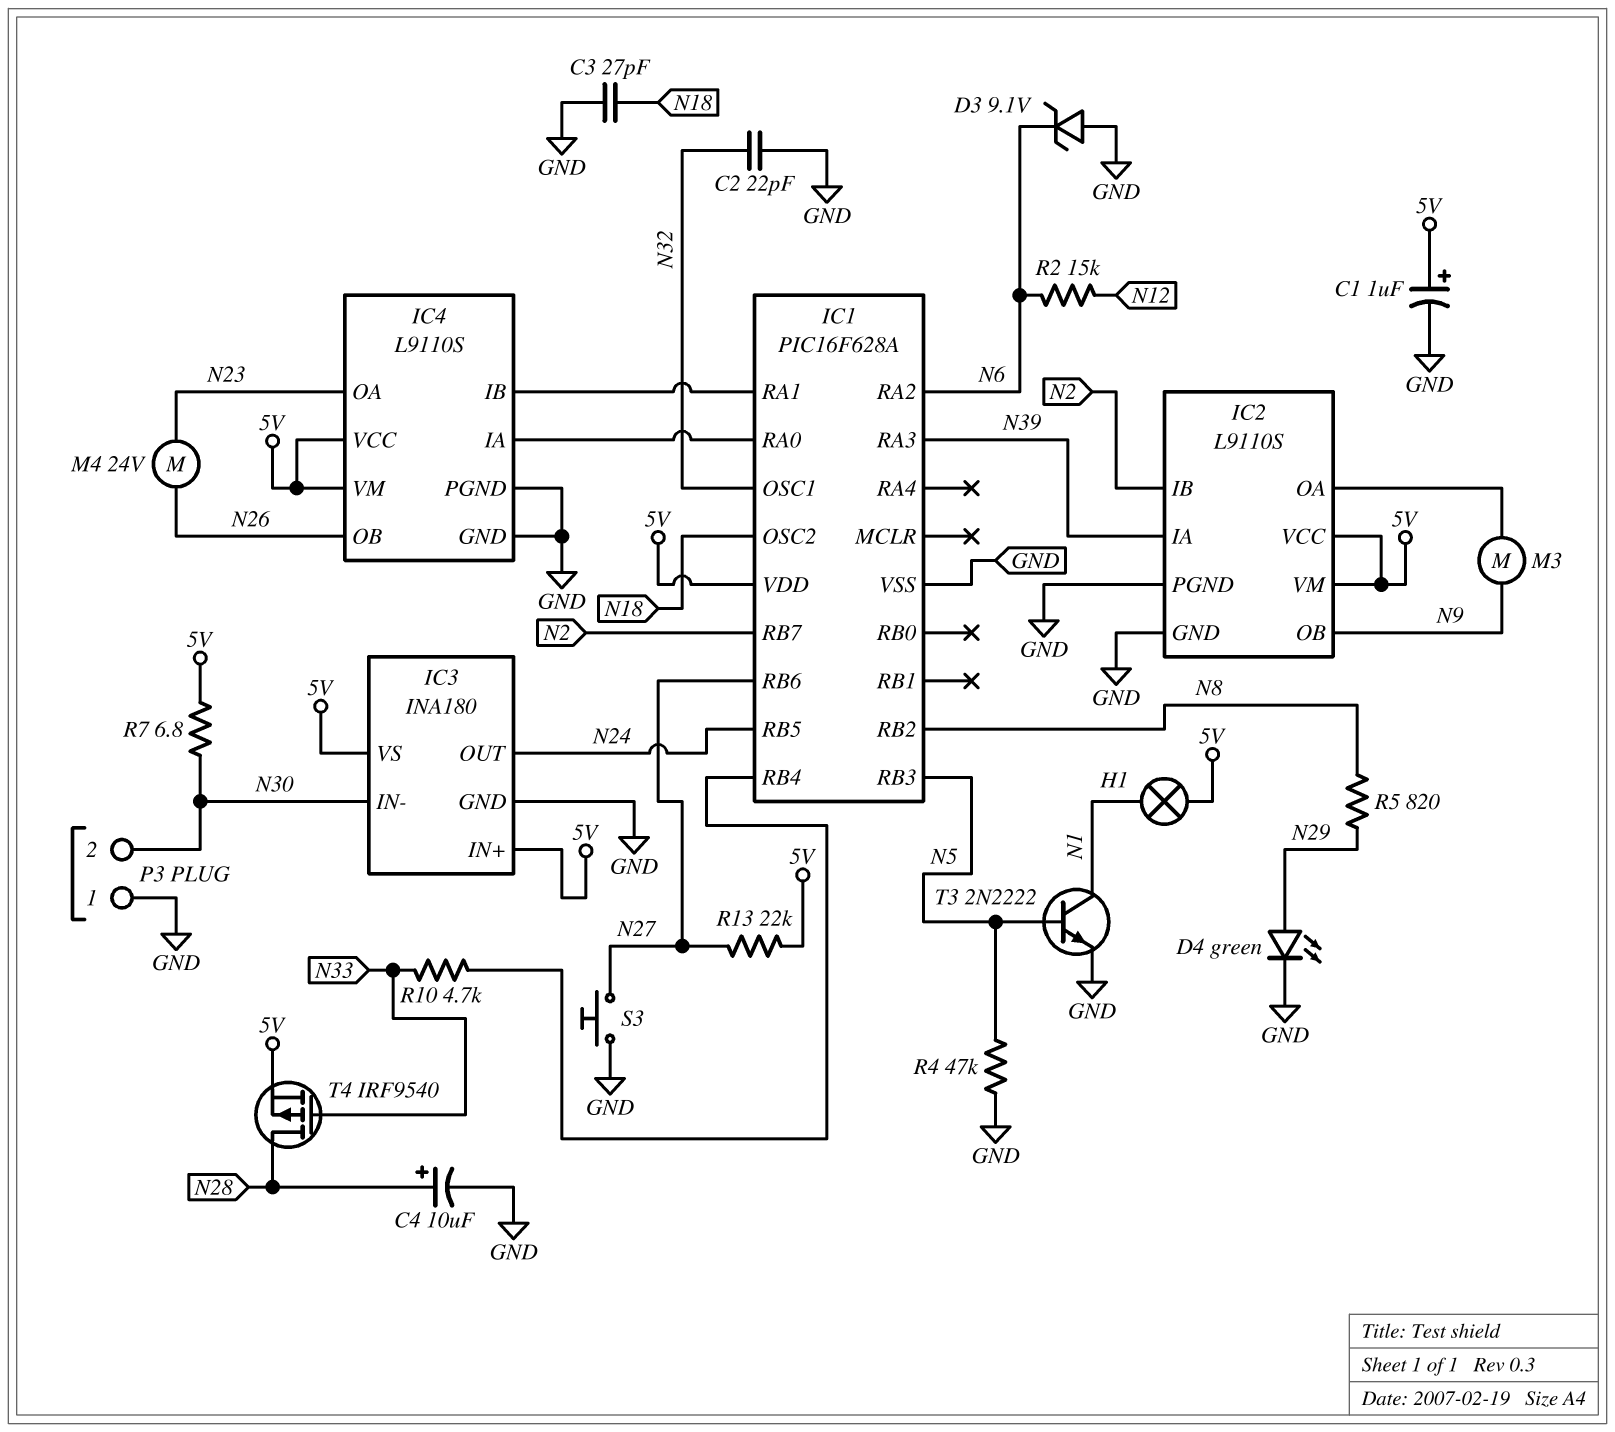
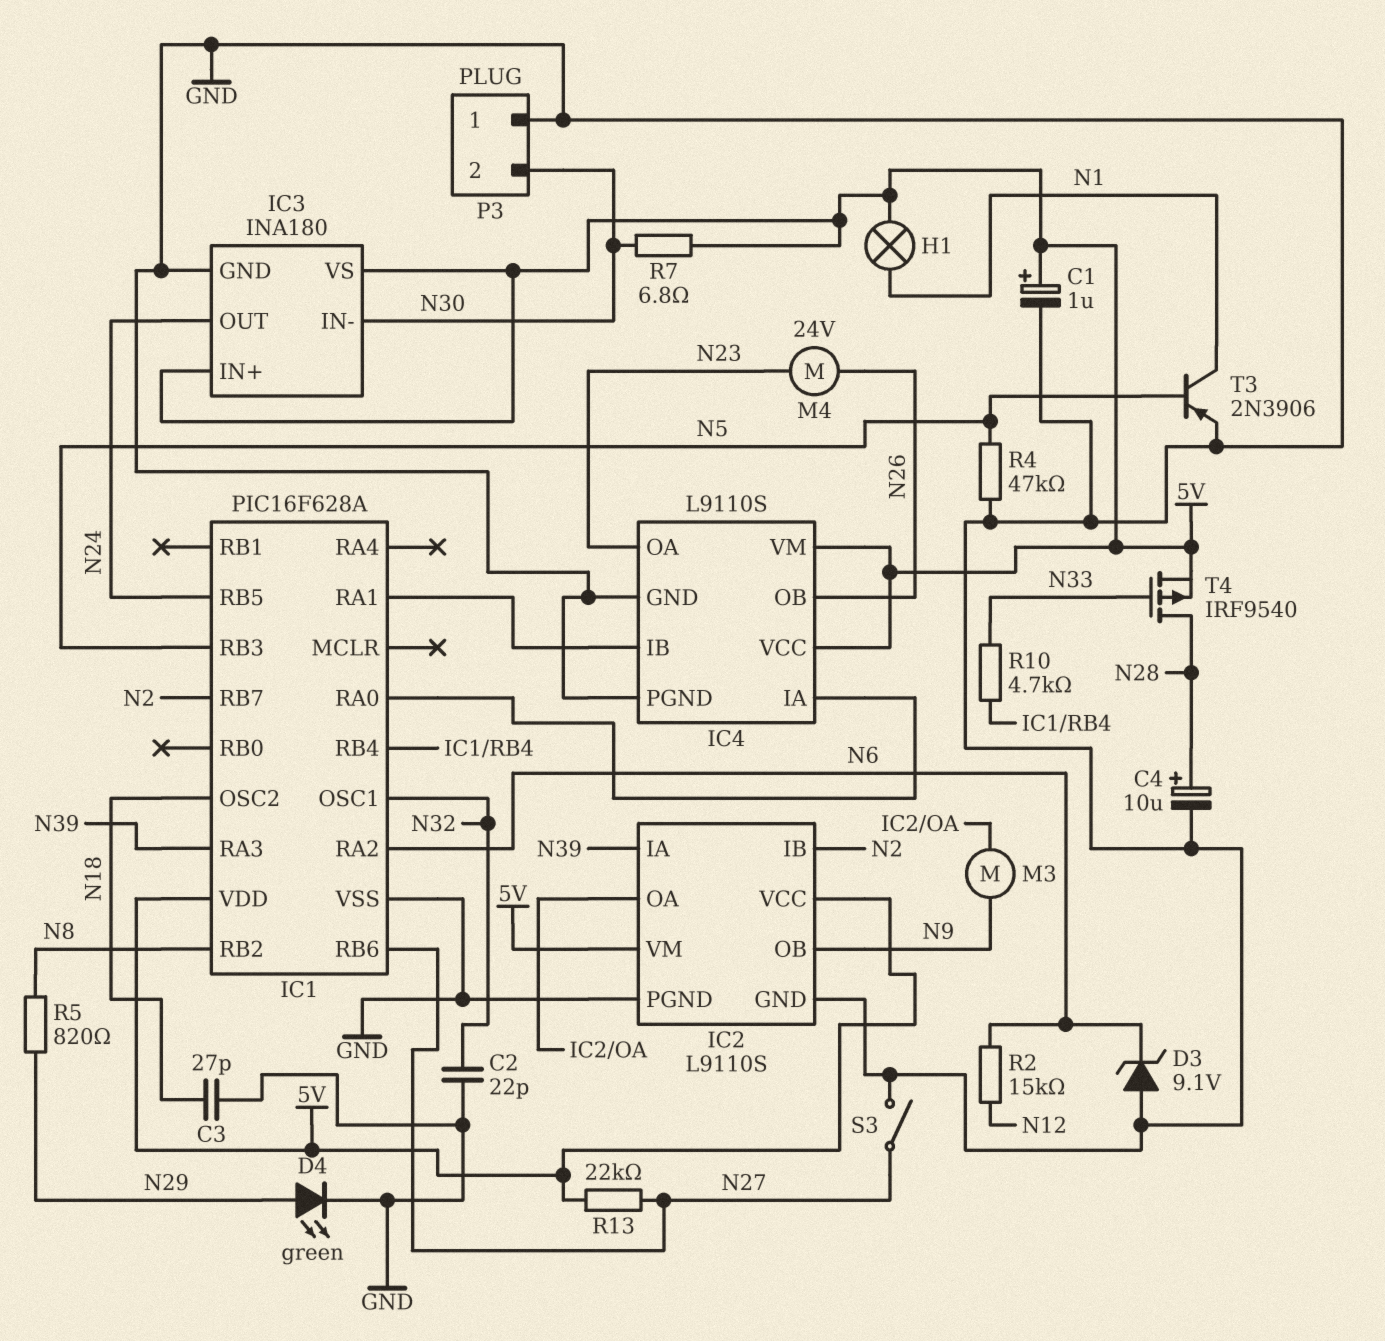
S3: button (GND, N27) -> switch (GND, N27)
T3: NPN 2N2222 (B N5, C N1, E GND) -> PNP 2N3906 (B N5, C N1, E GND)

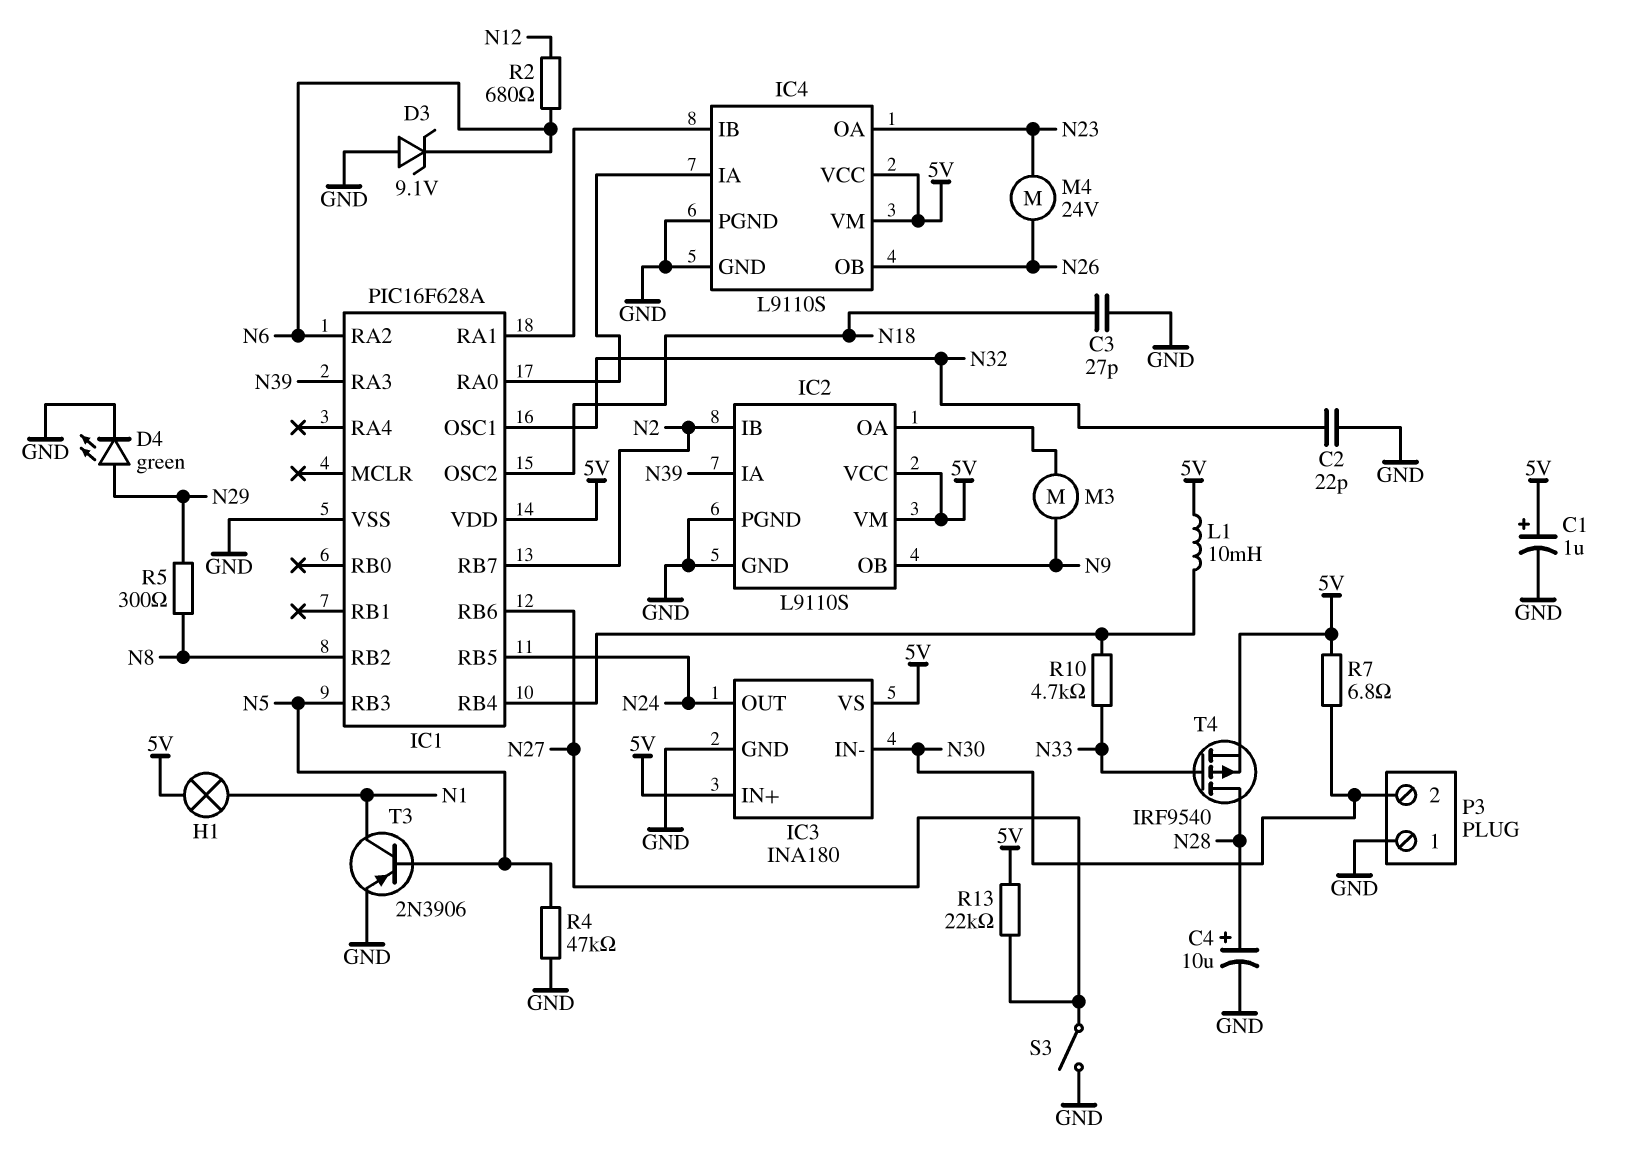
L1: none -> 10mH (5V, IC1/RB4)
R2: 15k (N6, N12) -> 680 (N6, N12)
R5: 820 (N8, N29) -> 300 (N8, N29)

